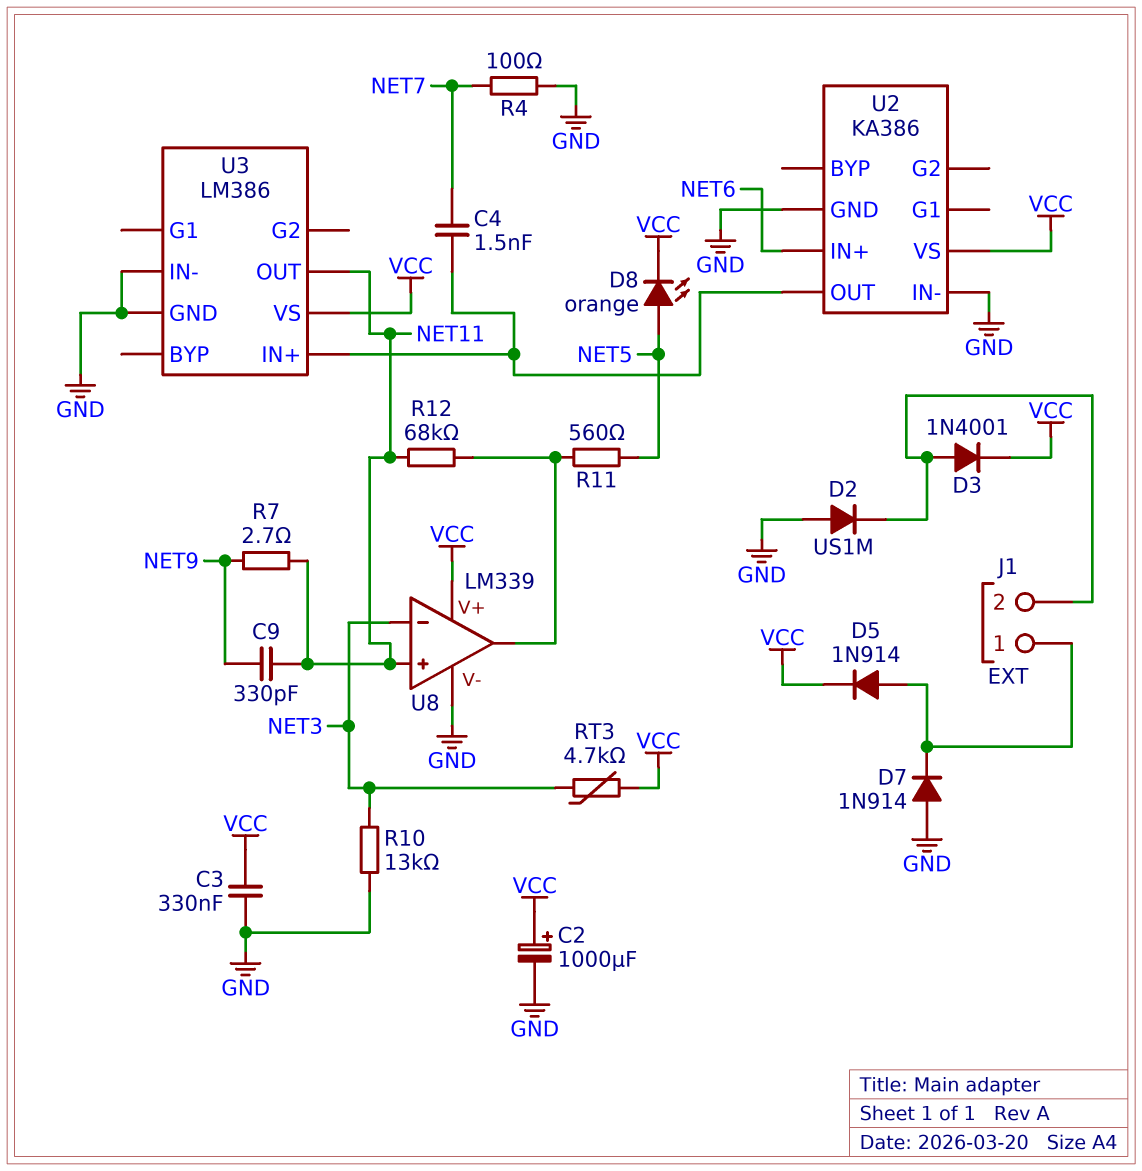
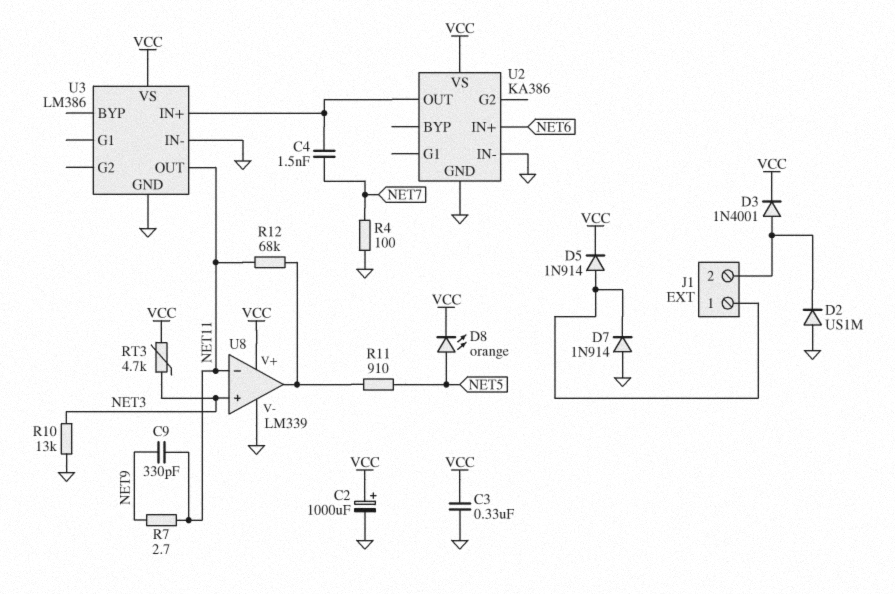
R11: 560 (NET5, U8/out) -> 910 (NET5, U8/out)
U8 pin in+: NET11 -> NET3
U8 pin in-: NET3 -> NET11

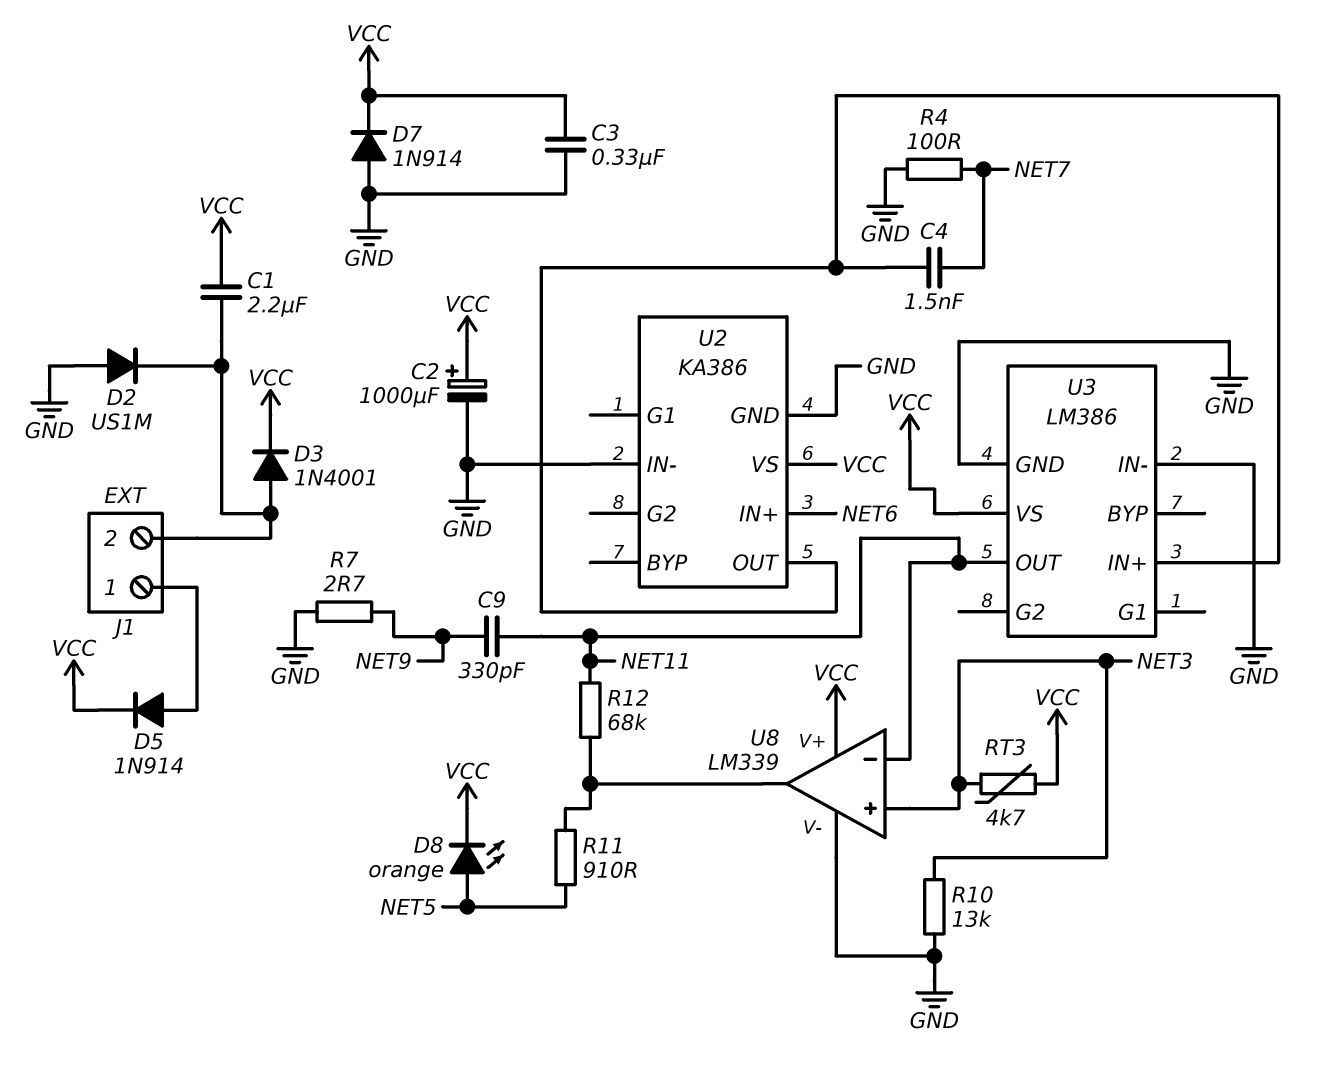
C1: none -> 2.2uF (J1/2, VCC)
D7: diode 1N914 (A GND, K J1/1) -> diode 1N914 (A GND, K VCC)
R7: 2.7 (NET9, NET11) -> 2.7 (GND, NET9)

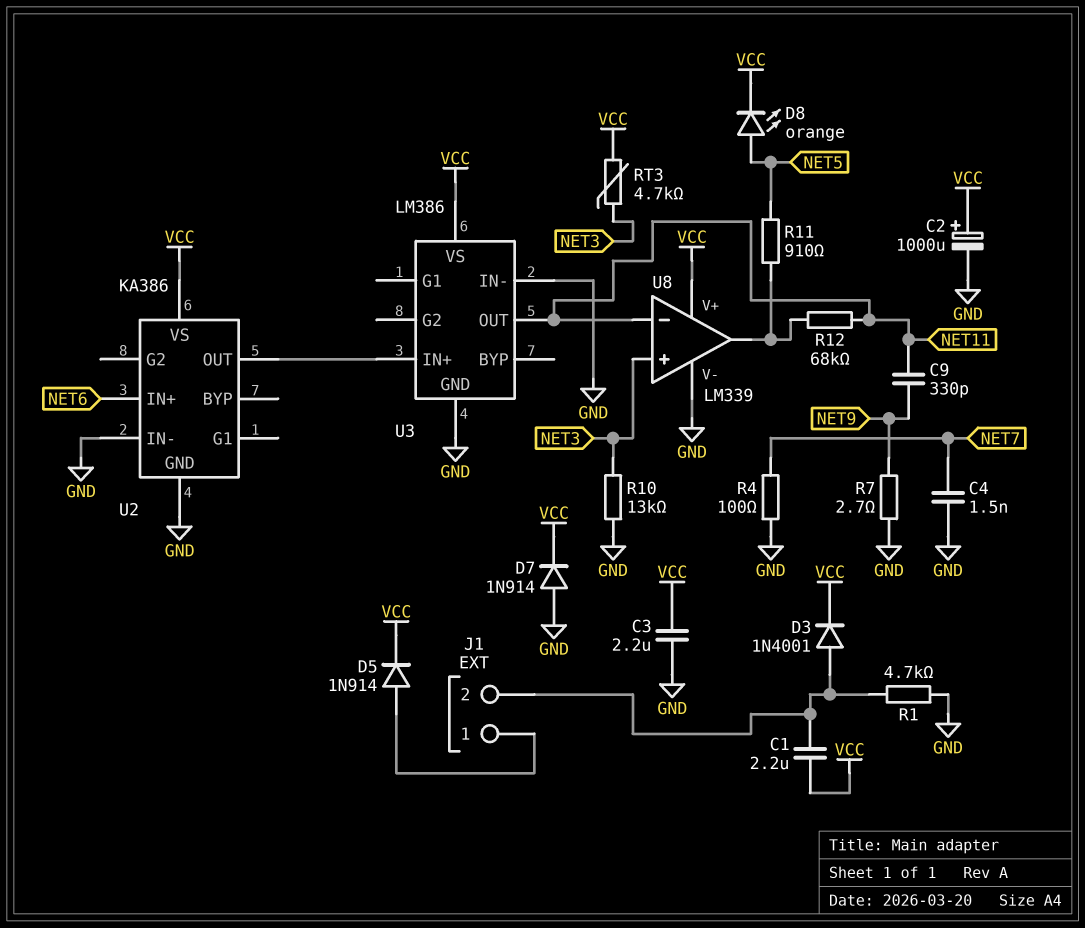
C3: 330nF (GND, VCC) -> 2.2uF (GND, VCC)
C4: 1.5nF (NET7, U2/OUT) -> 1.5nF (GND, NET7)
D2: diode US1M (A GND, K J1/2) -> none
R1: none -> 4.7k (GND, J1/2)

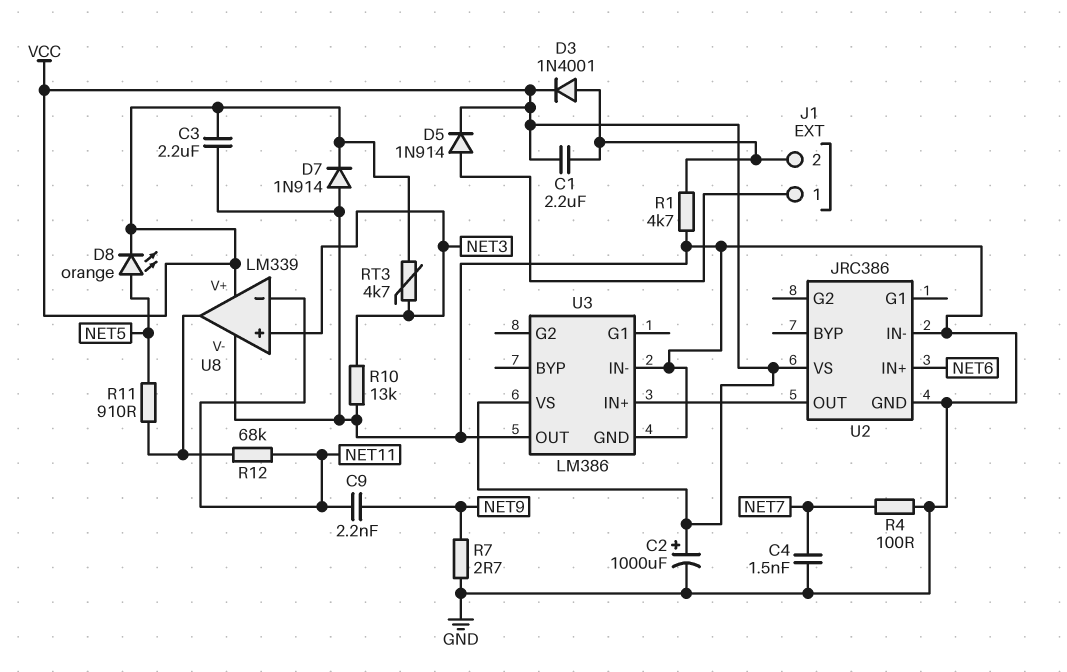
C9: 330pF (NET9, NET11) -> 2.2nF (NET9, NET11)
U2: KA386 -> JRC386
U3 pin OUT: NET11 -> GND

